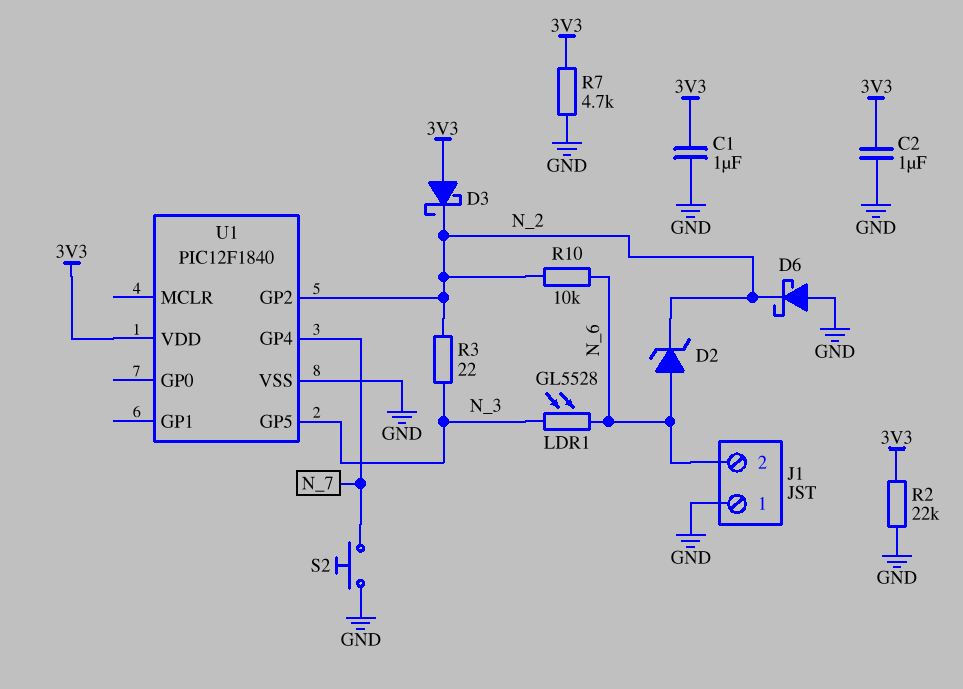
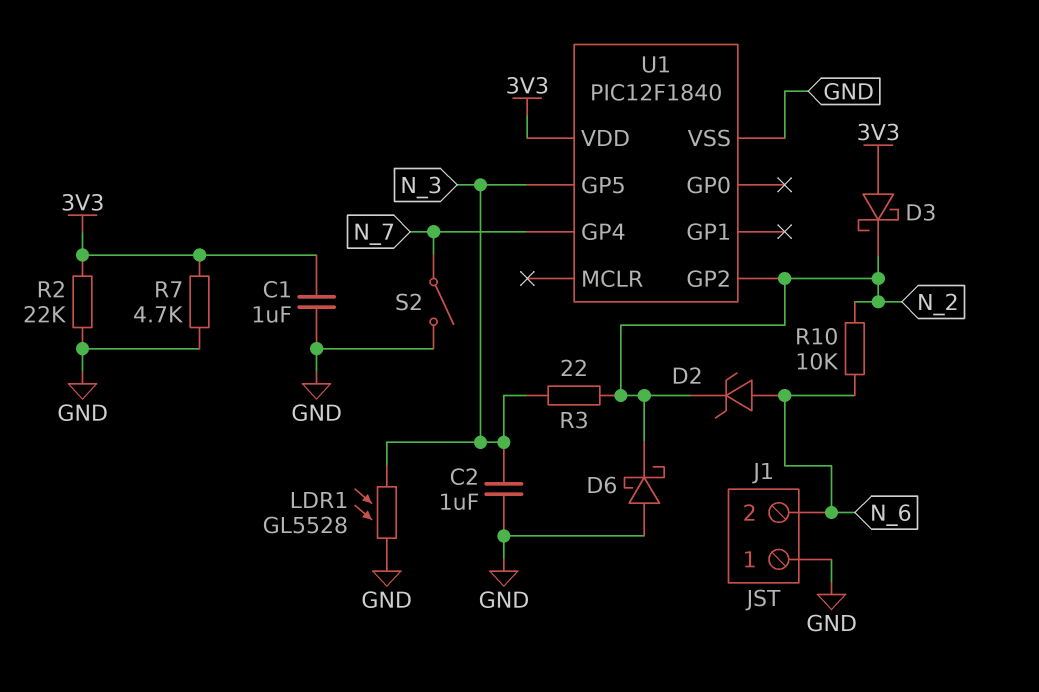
C2: 1uF (3V3, GND) -> 1uF (GND, N_3)
LDR1: GL5528 (N_3, N_6) -> GL5528 (GND, N_3)
S2: button (GND, N_7) -> switch (GND, N_7)

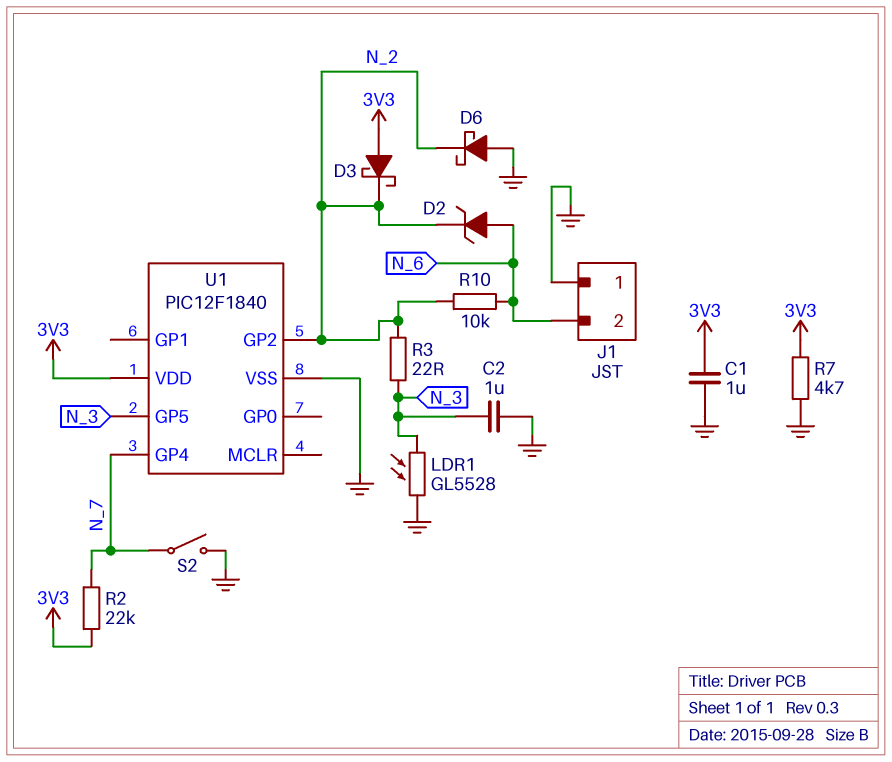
R2: 22k (3V3, GND) -> 22k (3V3, N_7)

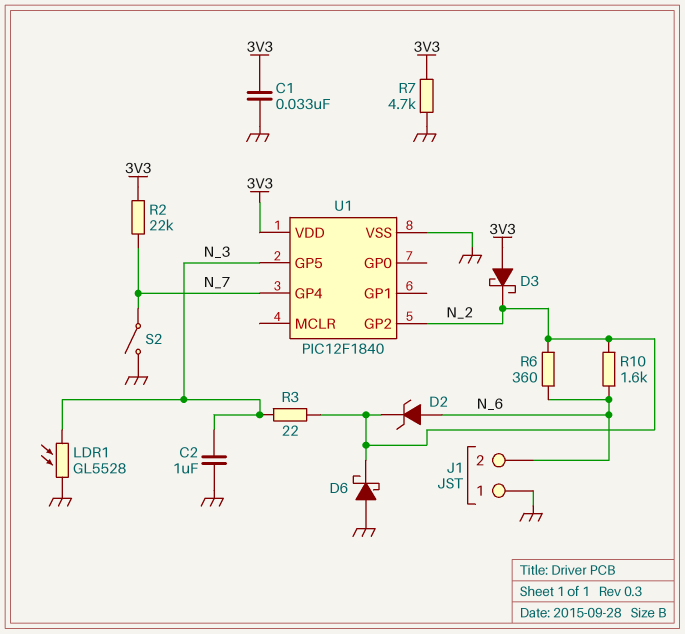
C1: 1uF (3V3, GND) -> 33nF (3V3, GND)
R6: none -> 360 (N_2, N_6)
R10: 10k (N_2, N_6) -> 1.6k (N_2, N_6)

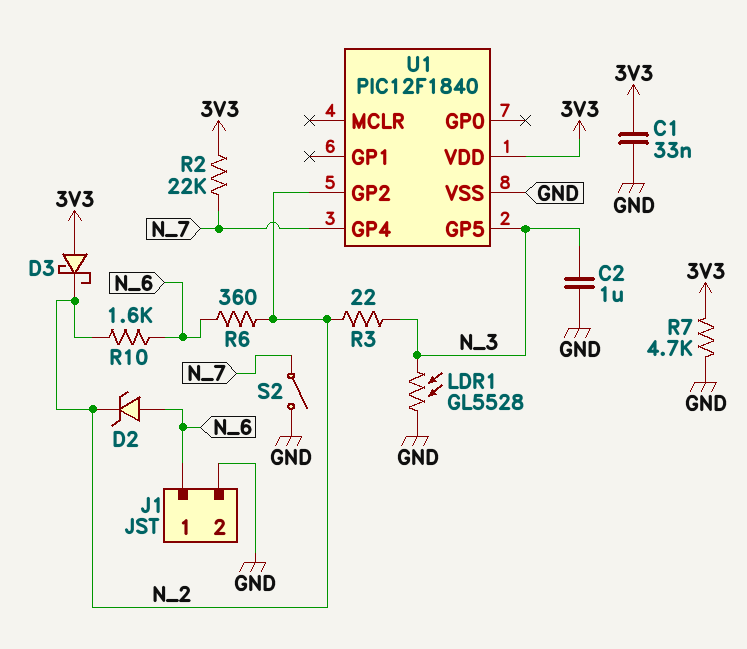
D6: schottky (A GND, K N_2) -> none
J1 pin 1: GND -> N_6
J1 pin 2: N_6 -> GND

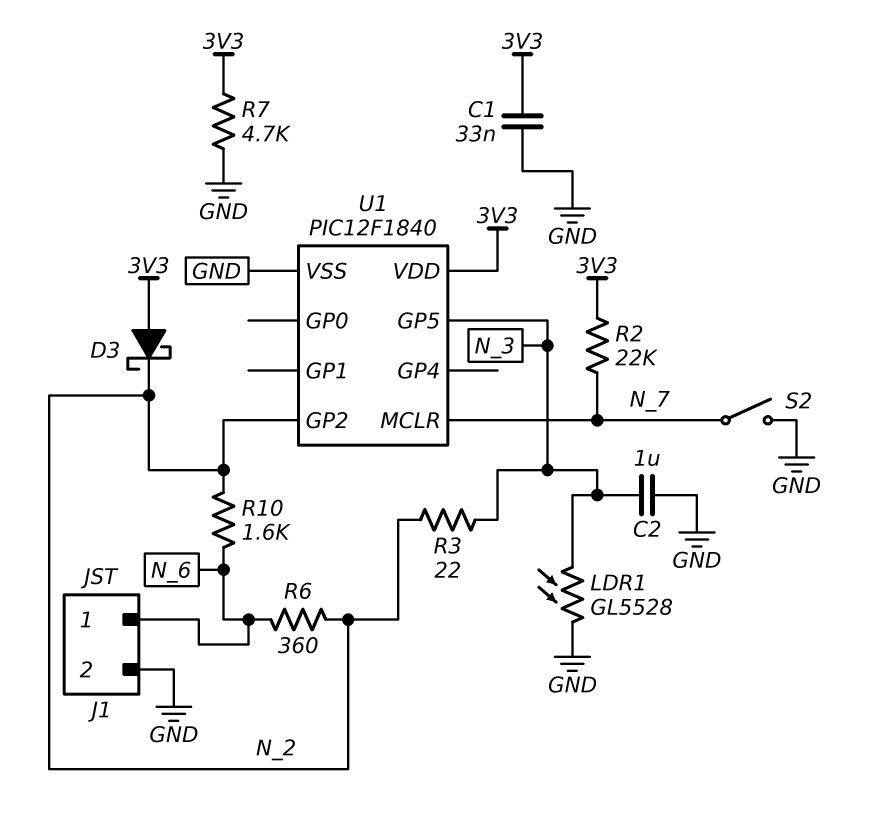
D2: zener (A N_6, K N_2) -> none
U1 pin GP4: N_7 -> none
U1 pin MCLR: none -> N_7

